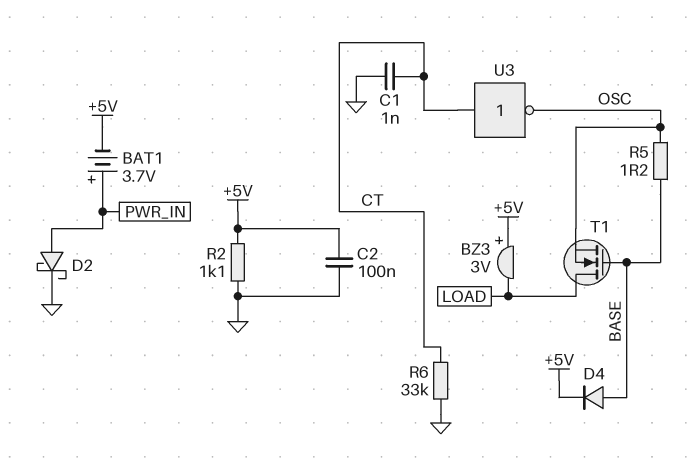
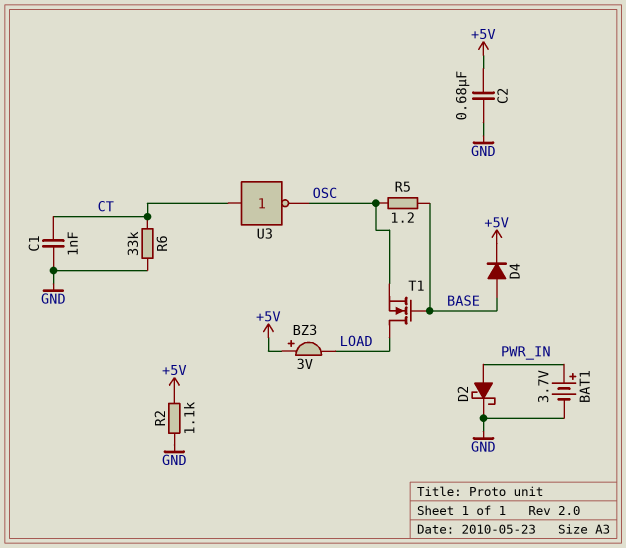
BAT1: 3.7V (plus PWR_IN, minus +5V) -> 3.7V (plus PWR_IN, minus GND)
C2: 100nF (+5V, GND) -> 680nF (+5V, GND)

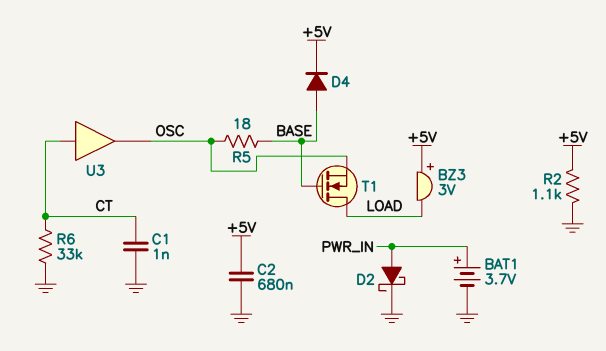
R5: 1.2 (BASE, OSC) -> 18 (BASE, OSC)
U3: NOT (in CT, out OSC) -> buffer (in CT, out OSC)

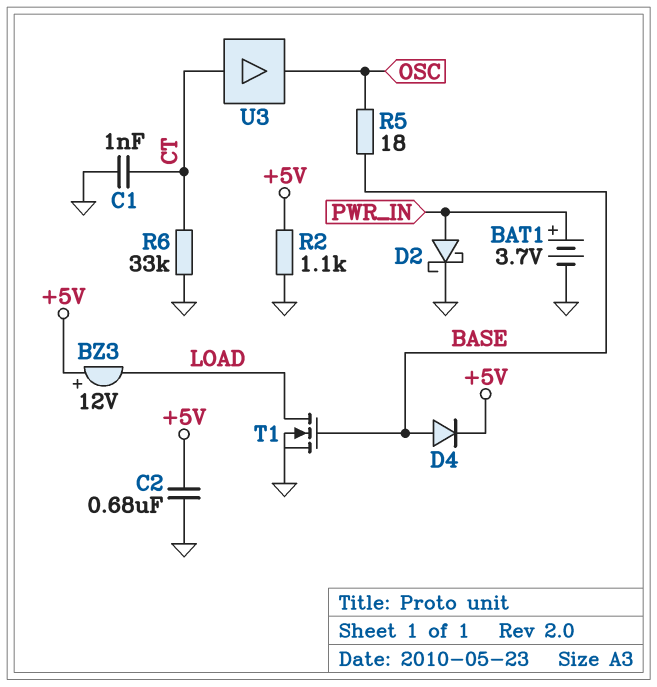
BZ3: buzzer 3V (plus +5V, minus LOAD) -> buzzer 12V (plus +5V, minus LOAD)
T1: NMOS (G BASE, D LOAD, S OSC) -> NMOS (G BASE, D LOAD, S GND)

